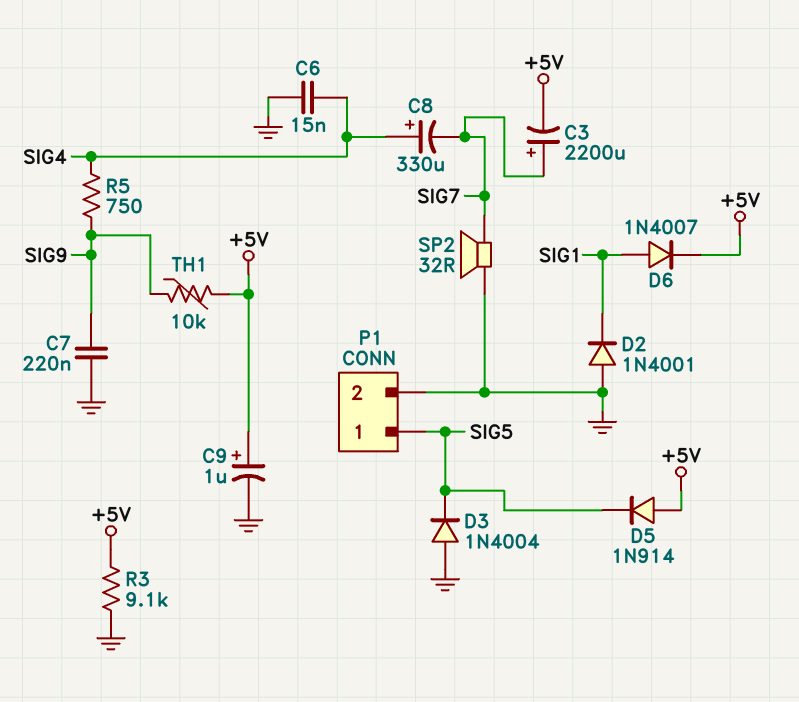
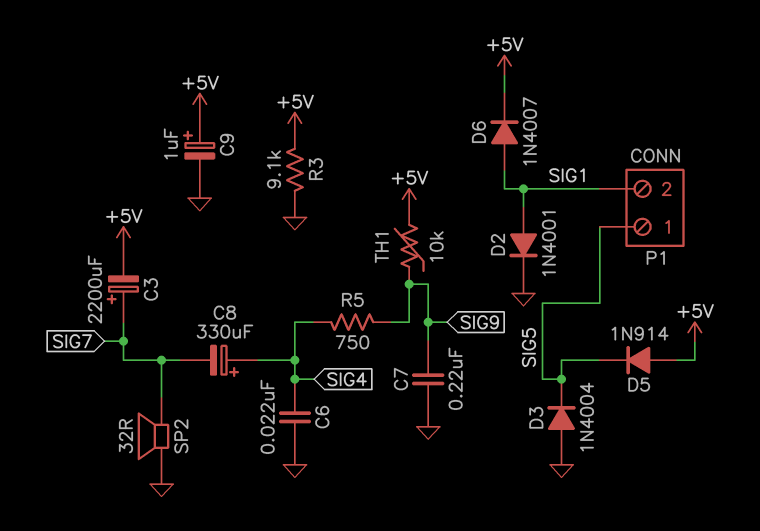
C6: 15nF (GND, SIG4) -> 22nF (GND, SIG4)
D2: diode 1N4001 (A GND, K SIG1) -> diode 1N4001 (A SIG1, K GND)
P1 pin 2: GND -> SIG1

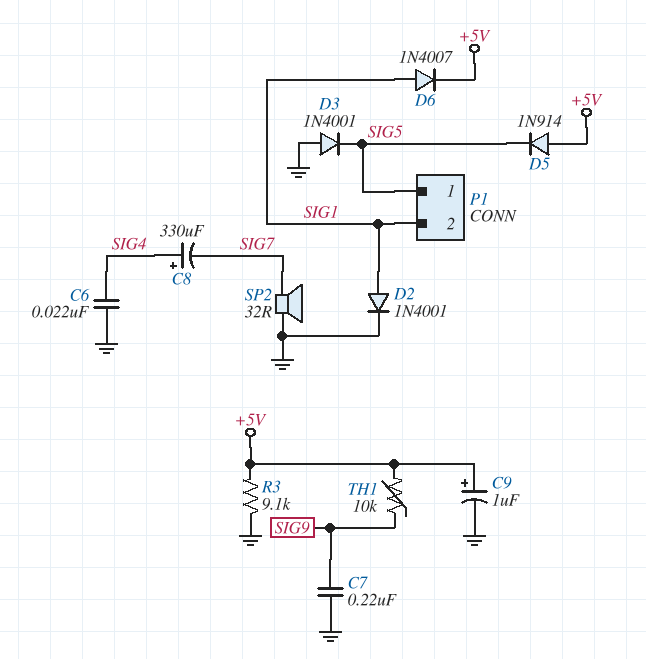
C3: 2200uF (plus SIG7, minus +5V) -> none
D3: diode 1N4004 (A GND, K SIG5) -> diode 1N4001 (A GND, K SIG5)
R5: 750 (SIG4, SIG9) -> none

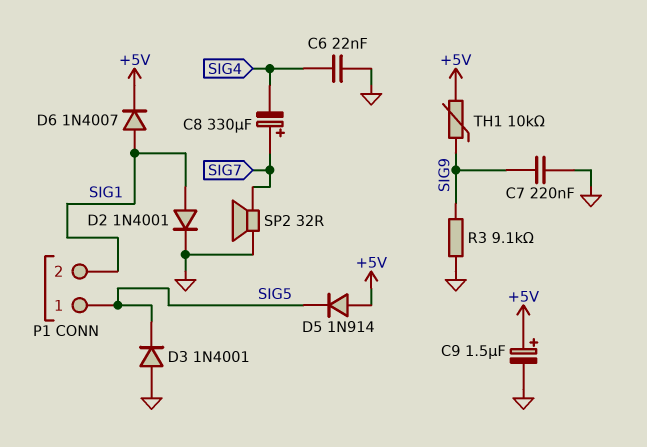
C8: 330uF (plus SIG4, minus SIG7) -> 330uF (plus SIG7, minus SIG4)
C9: 1uF (plus +5V, minus GND) -> 1.5uF (plus +5V, minus GND)
R3: 9.1k (+5V, GND) -> 9.1k (GND, SIG9)

